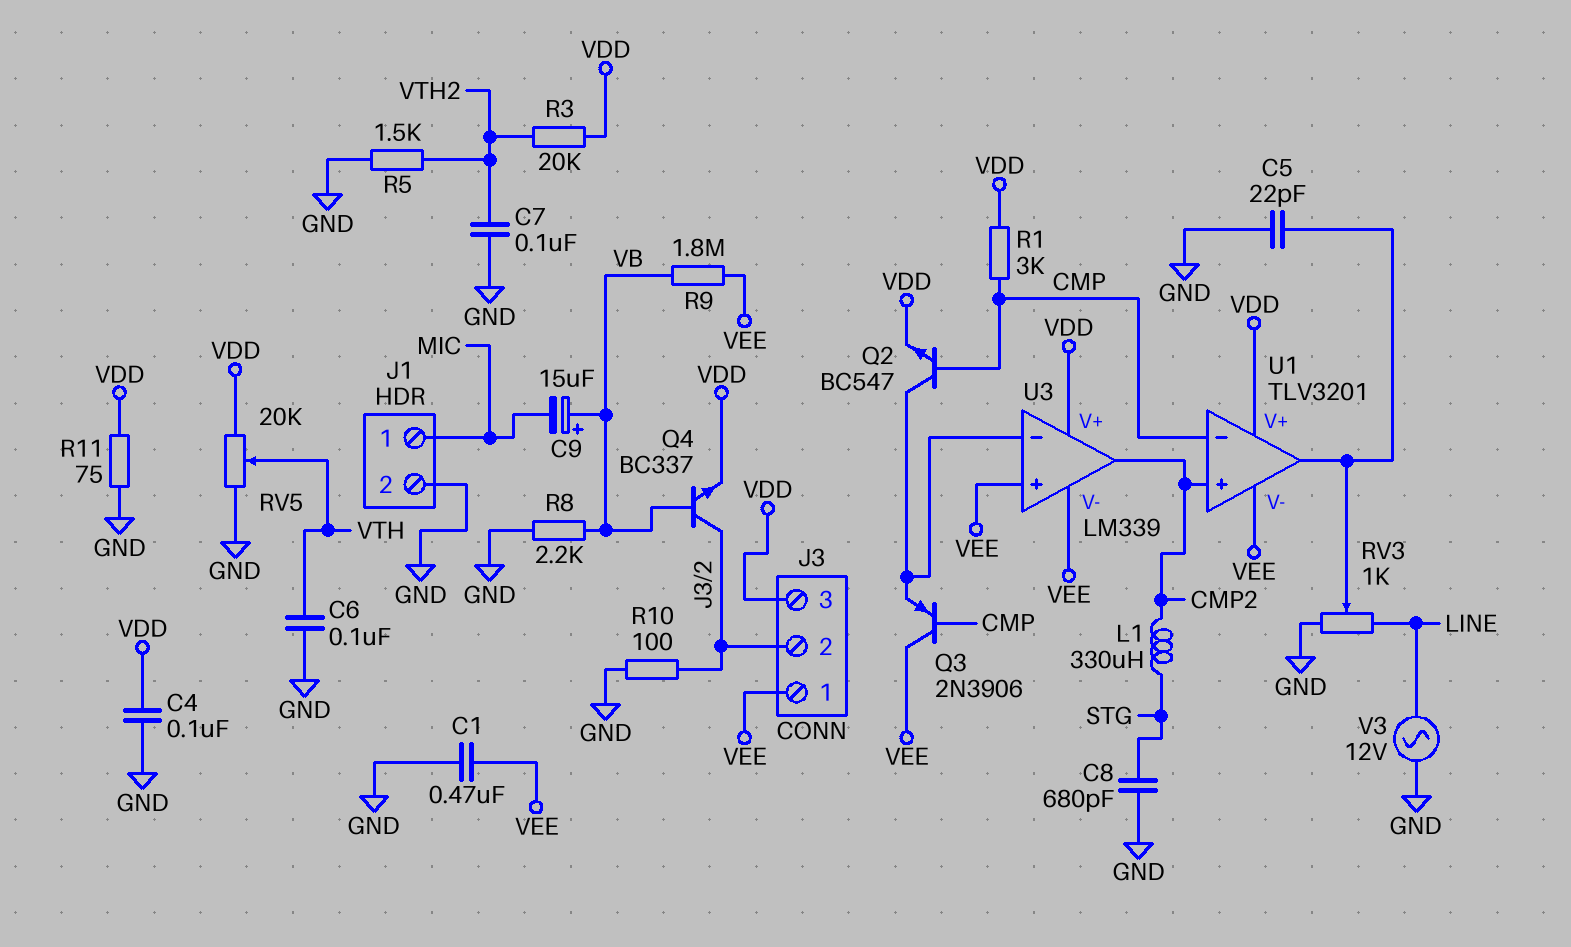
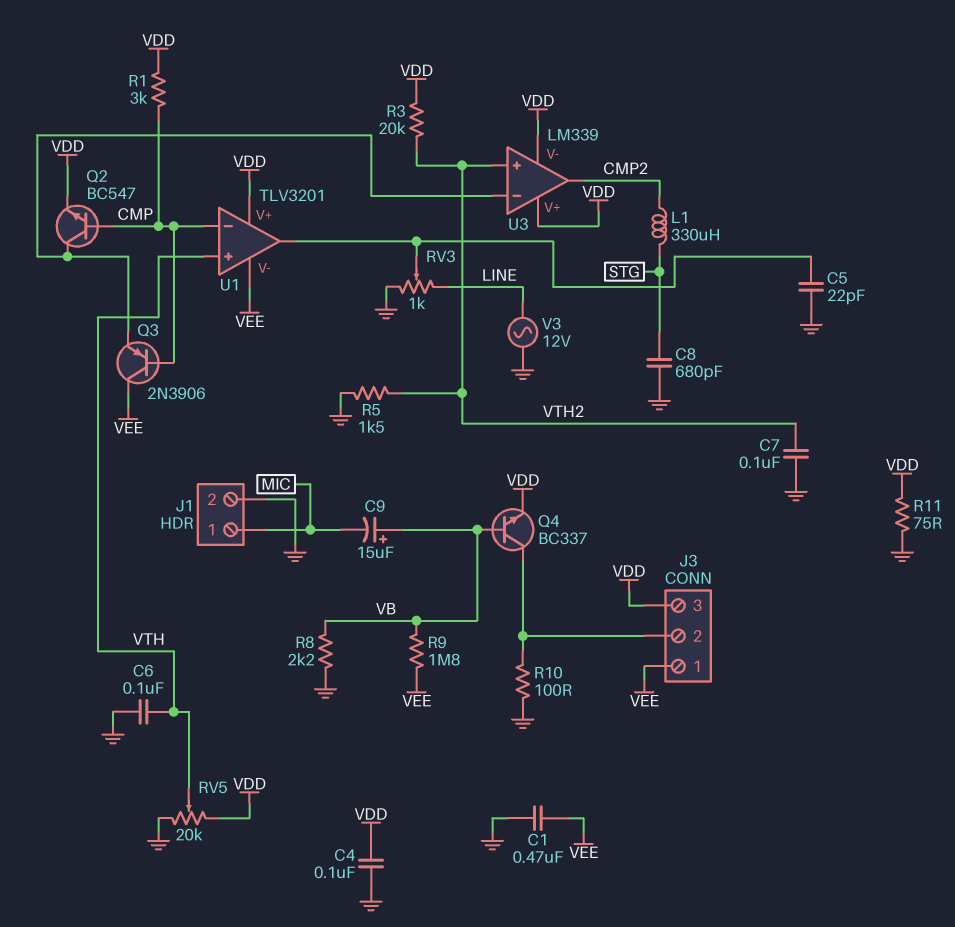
U1 pin in+: CMP2 -> VTH
U3 pin V-: VEE -> VDD
U3 pin in+: VEE -> VTH2

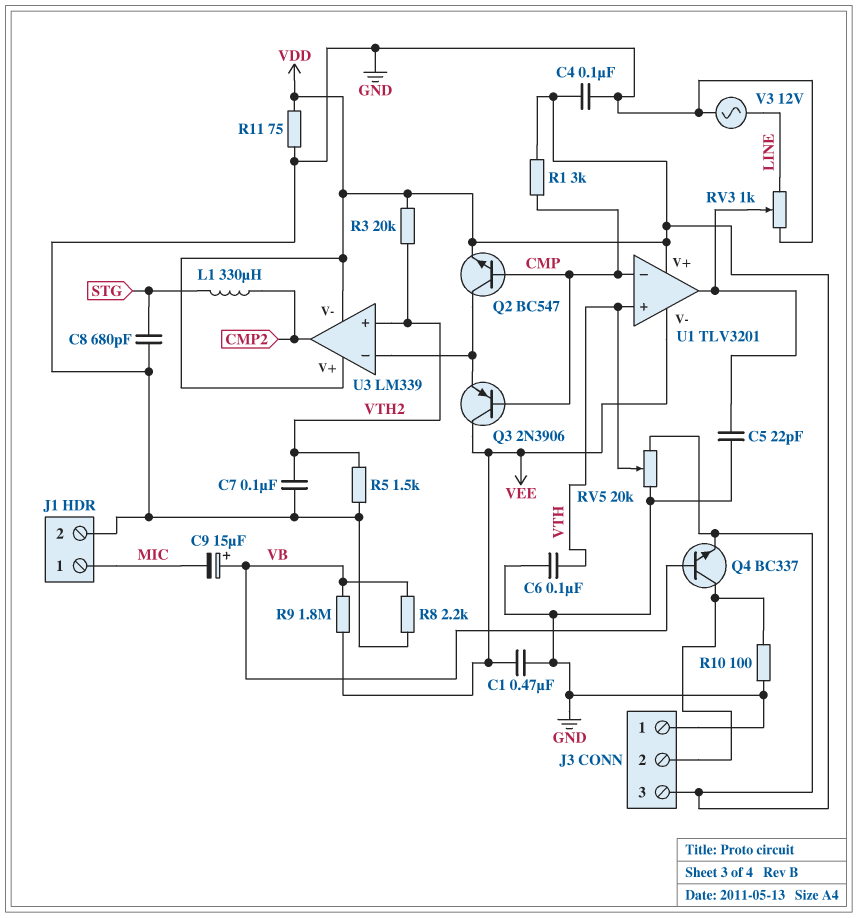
J3 pin 1: VEE -> GND

